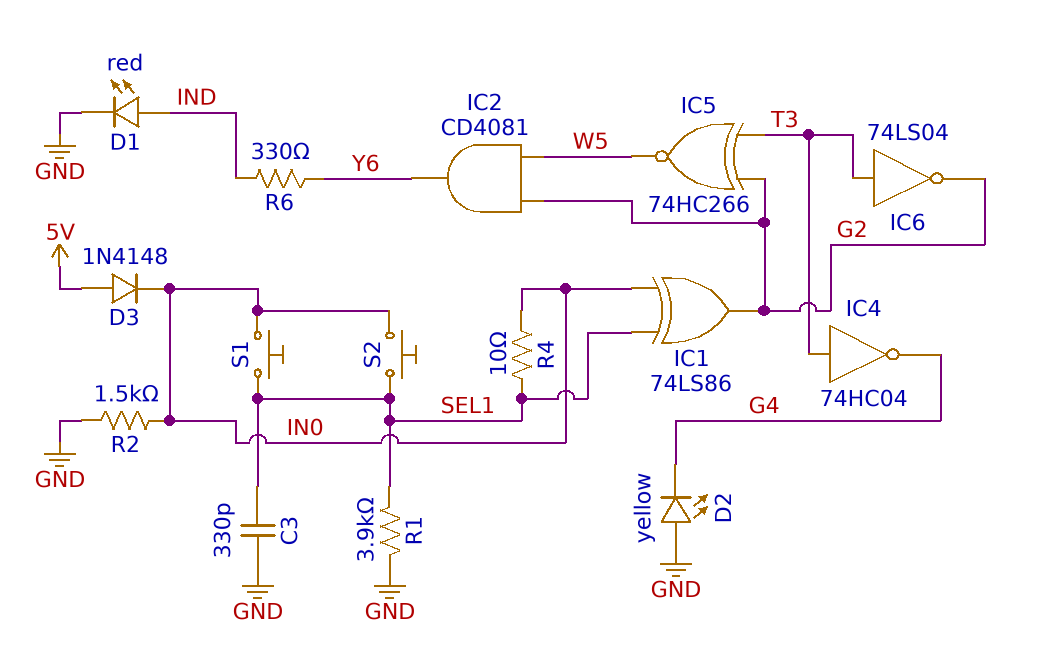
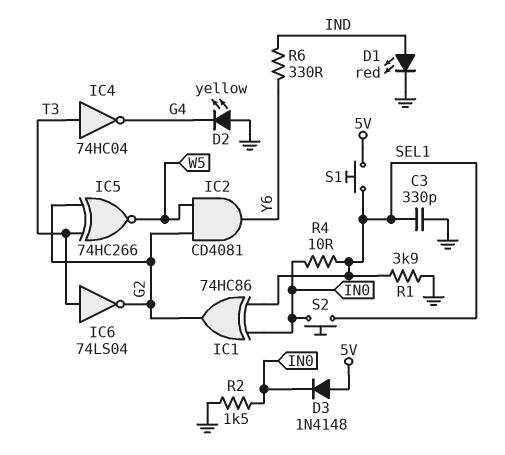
IC1: XOR 74LS86 (in IN0, in SEL1, out G2) -> XOR 74HC86 (in IN0, in SEL1, out G2)
S1: button (IN0, SEL1) -> button (5V, SEL1)

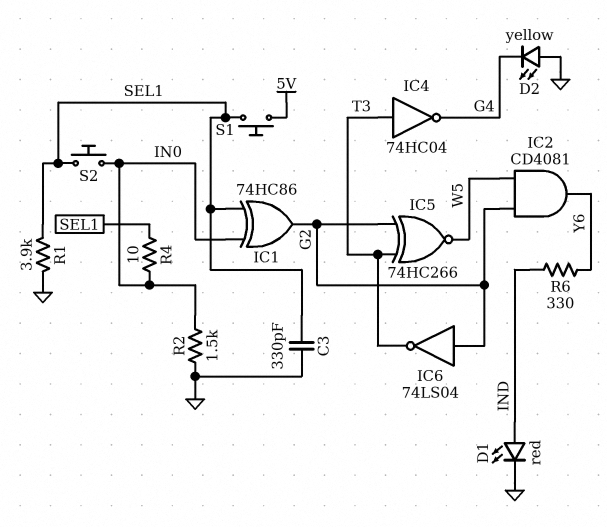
D3: diode 1N4148 (A 5V, K IN0) -> none
IC6: NOT 74LS04 (in T3, out G2) -> NOT 74LS04 (in G2, out T3)

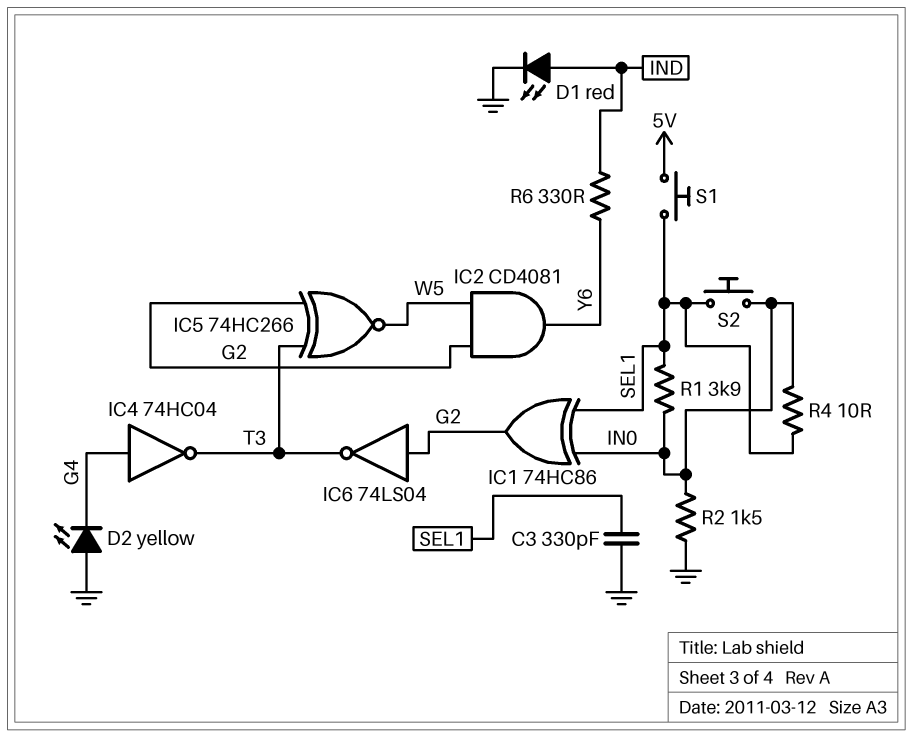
IC4: NOT 74HC04 (in T3, out G4) -> NOT 74HC04 (in G4, out T3)
R1: 3.9k (GND, SEL1) -> 3.9k (IN0, SEL1)

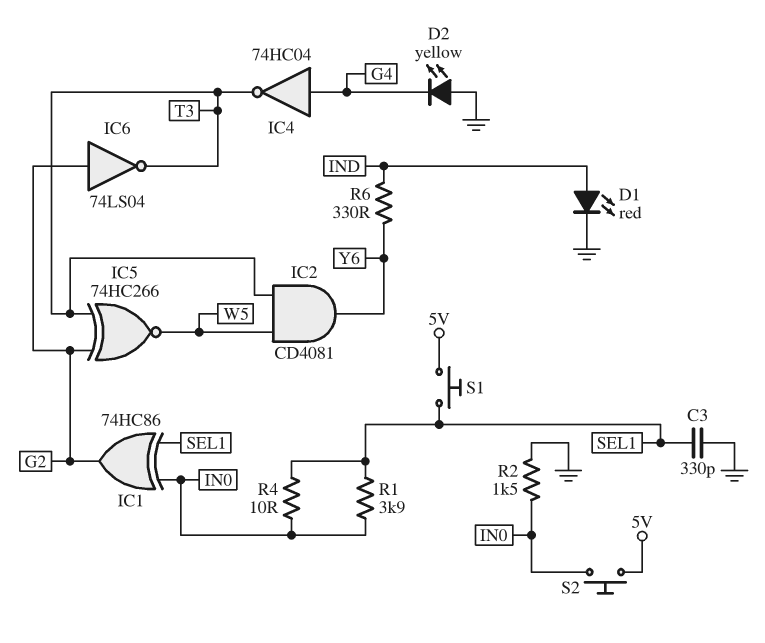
IC2: AND CD4081 (in G2, in W5, out Y6) -> AND CD4081 (in T3, in W5, out Y6)
S2: button (IN0, SEL1) -> button (5V, IN0)

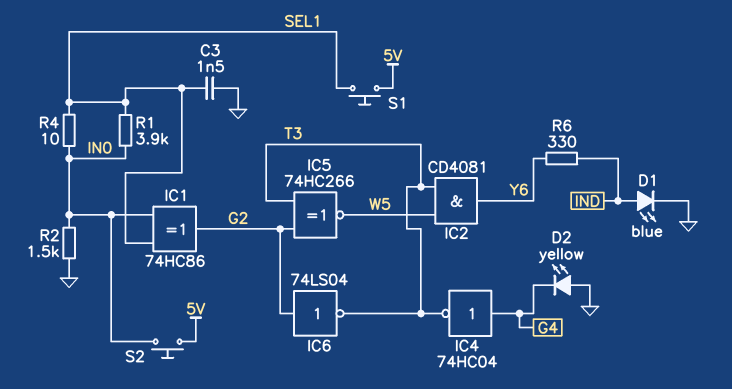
C3: 330pF (GND, SEL1) -> 1.5nF (GND, SEL1)
D1: LED red (A IND, K GND) -> LED blue (A IND, K GND)

